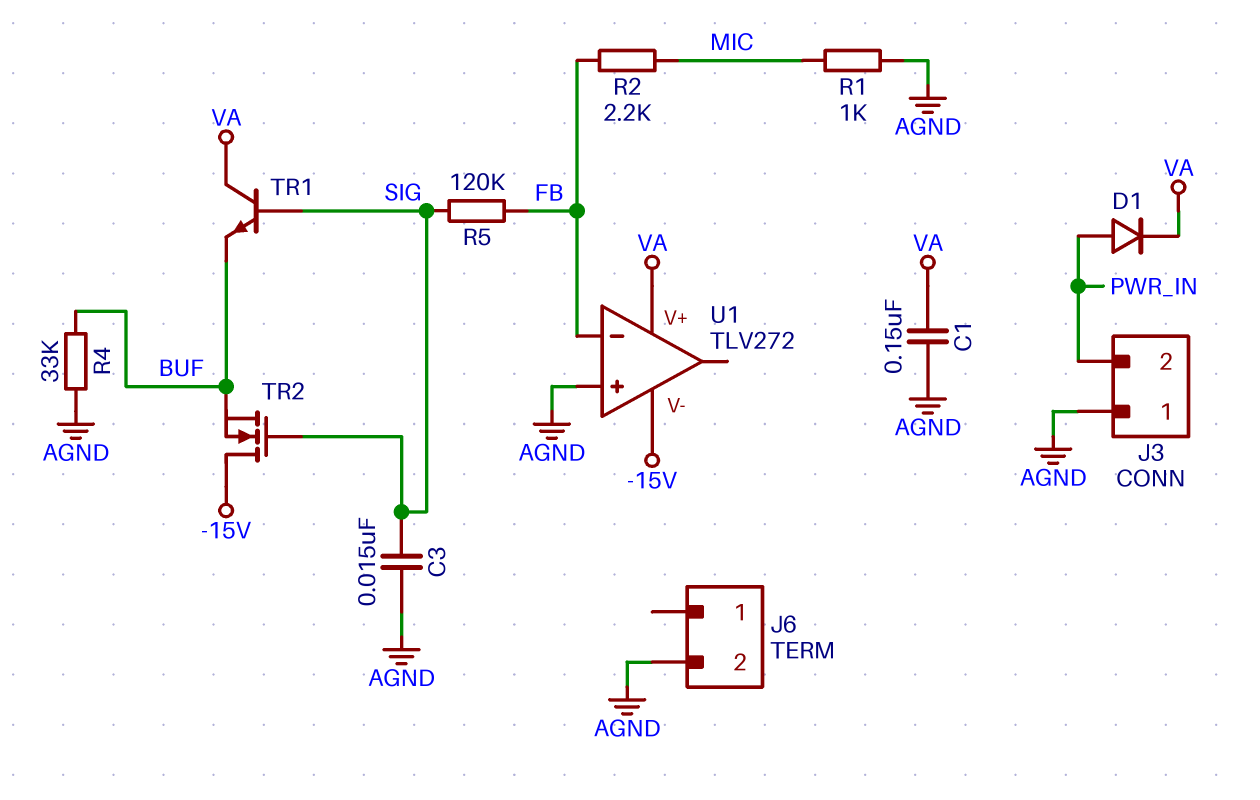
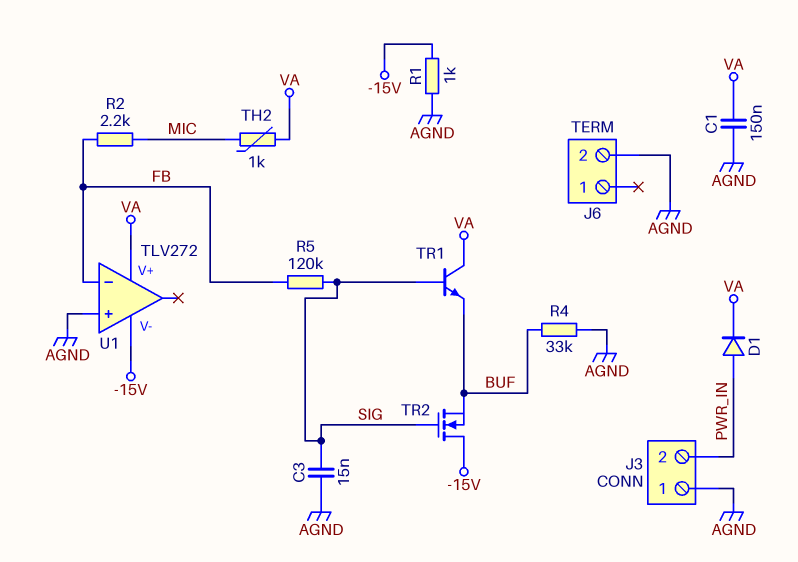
R1: 1k (AGND, MIC) -> 1k (-15V, AGND)
TH2: none -> 1k (MIC, VA)

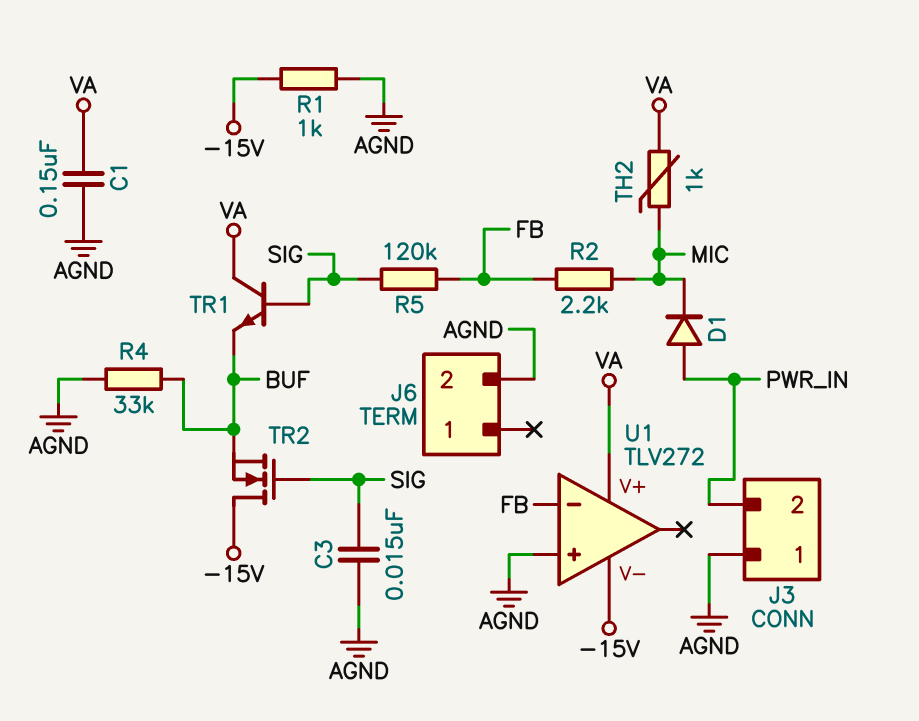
D1: diode (A PWR_IN, K VA) -> diode (A PWR_IN, K MIC)

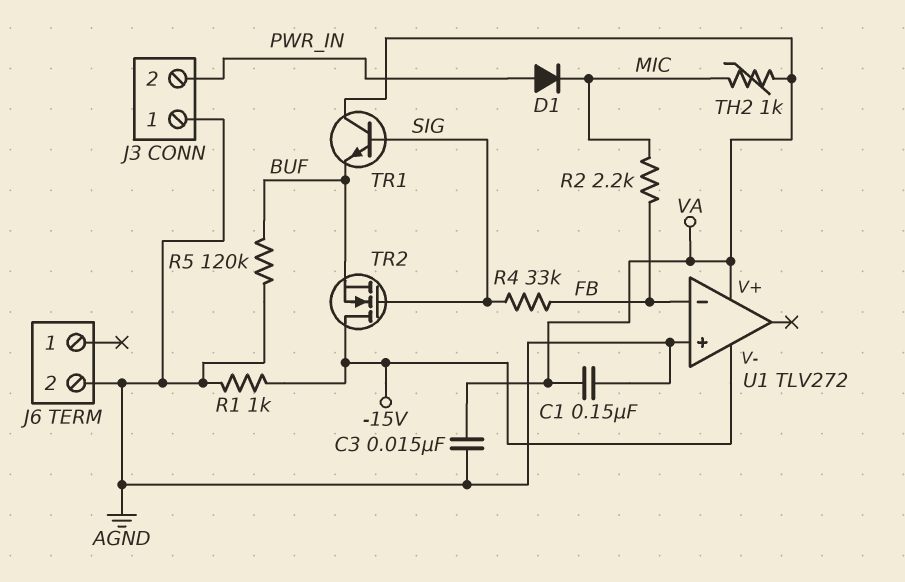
C3: 15nF (AGND, SIG) -> 15nF (AGND, VA)
R4: 33k (AGND, BUF) -> 33k (FB, SIG)
R5: 120k (FB, SIG) -> 120k (AGND, BUF)

